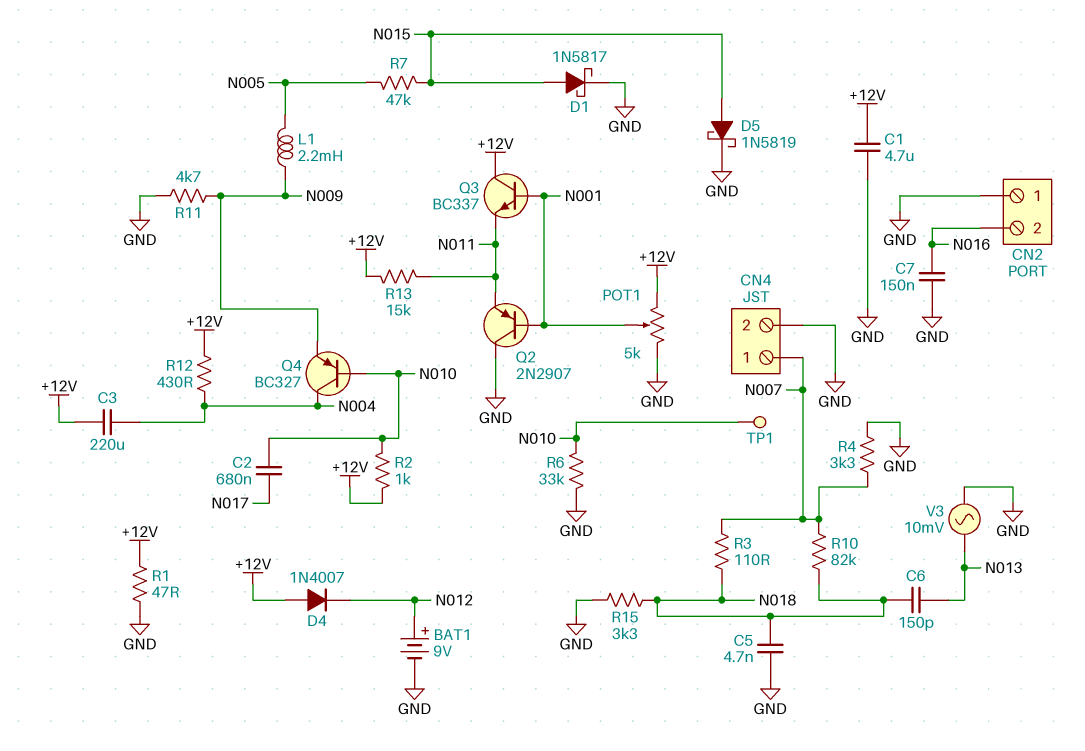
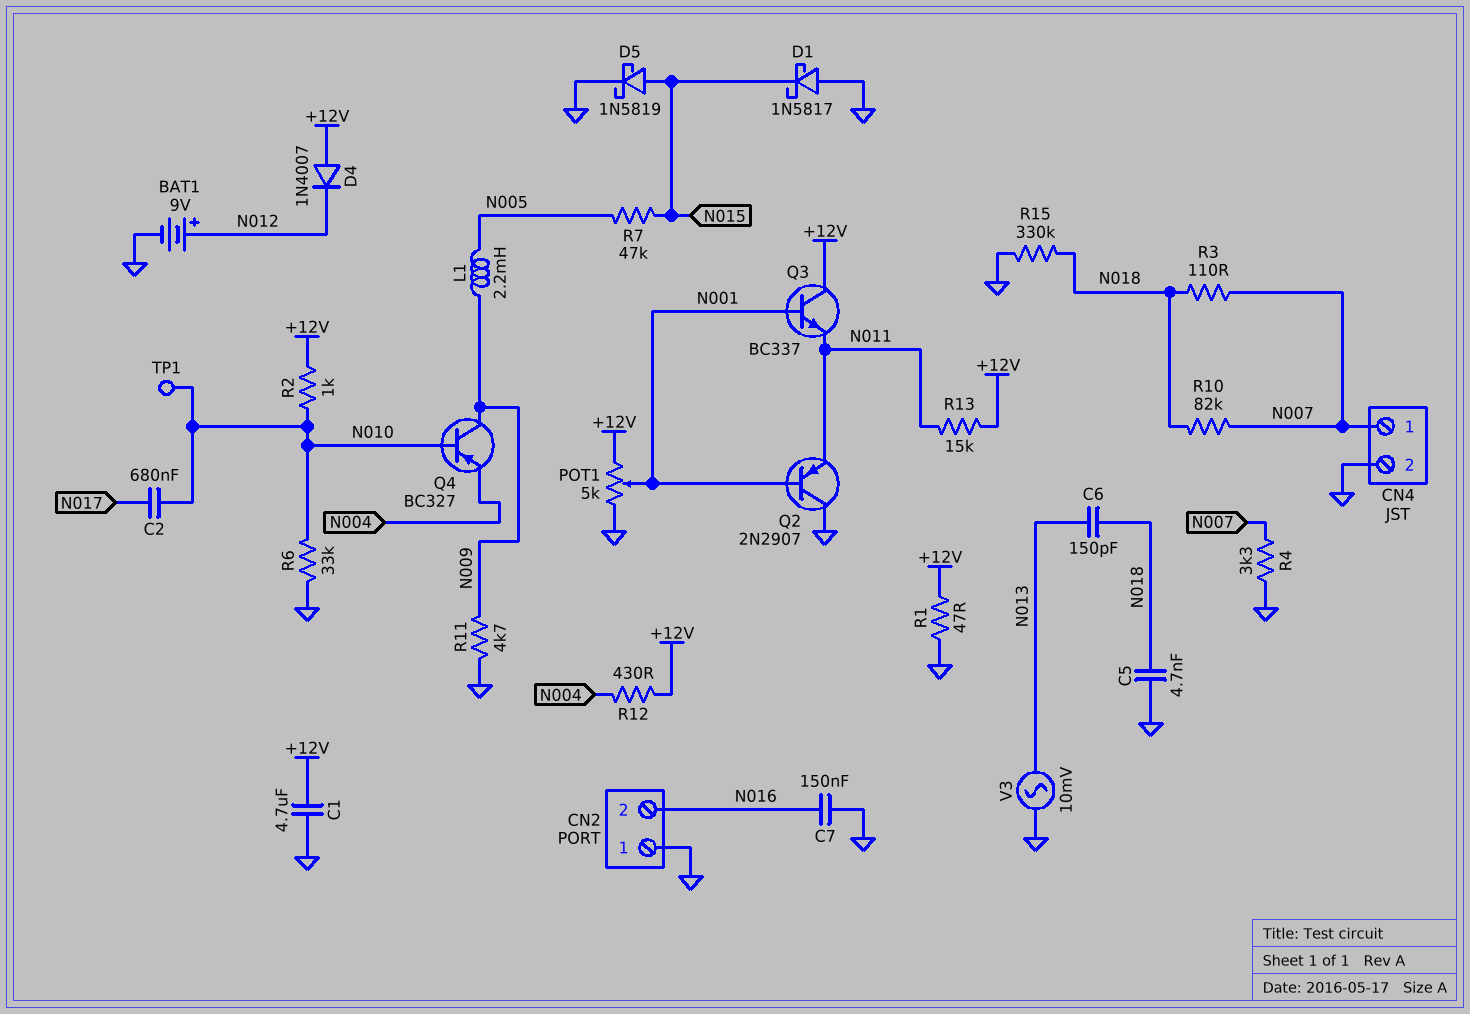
C3: 220uF (+12V, N004) -> none
D1: schottky 1N5817 (A N015, K GND) -> schottky 1N5817 (A GND, K N015)
Q4: PNP BC327 (B N010, C N004, E N009) -> PNP BC327 (B N010, C N009, E N004)
R15: 3.3k (GND, N018) -> 330k (GND, N018)

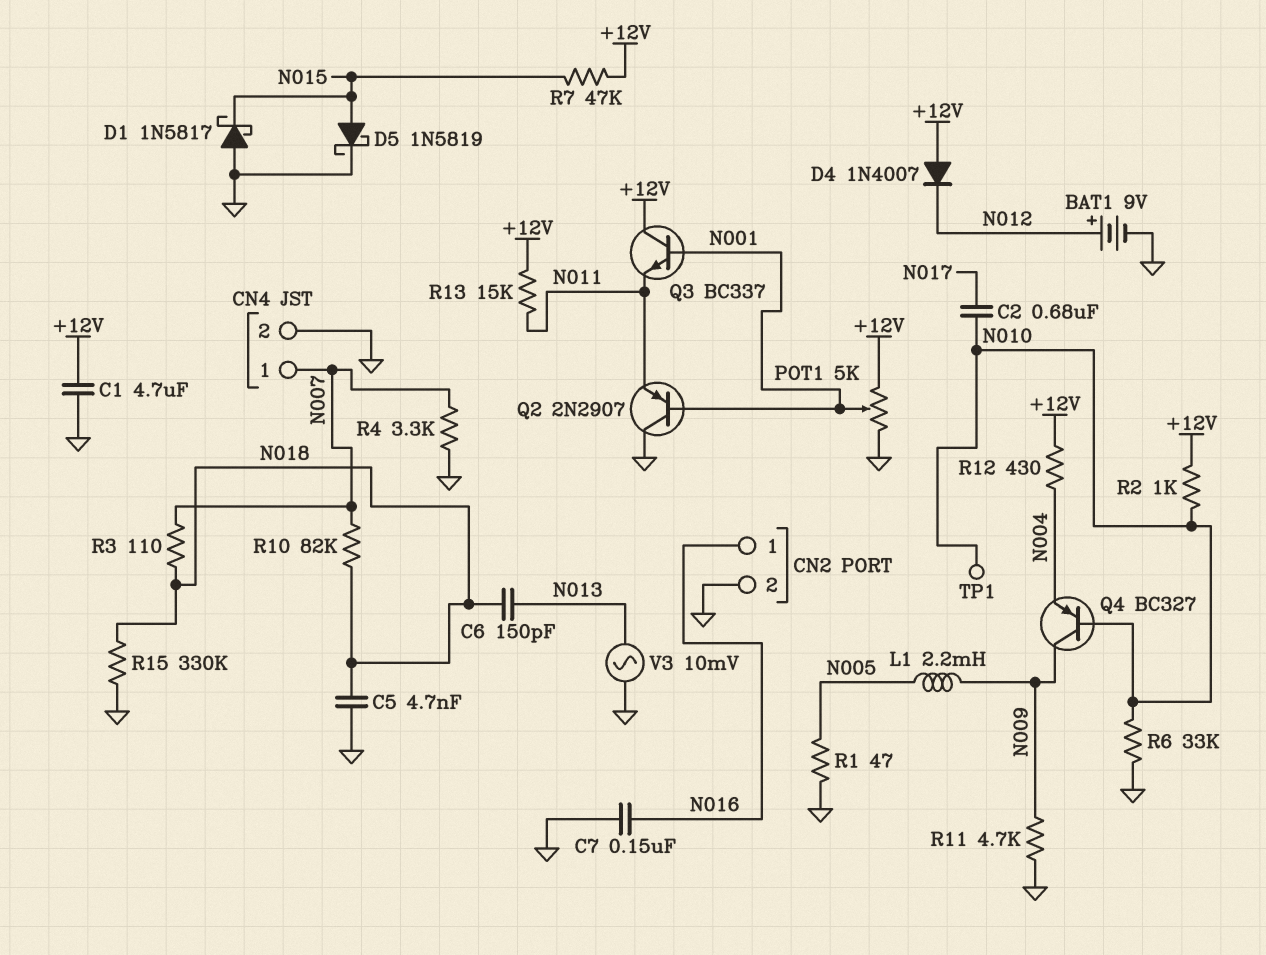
CN2 pin 1: GND -> N016
CN2 pin 2: N016 -> GND
R1: 47 (+12V, GND) -> 47 (GND, N005)
R7: 47k (N005, N015) -> 47k (+12V, N015)

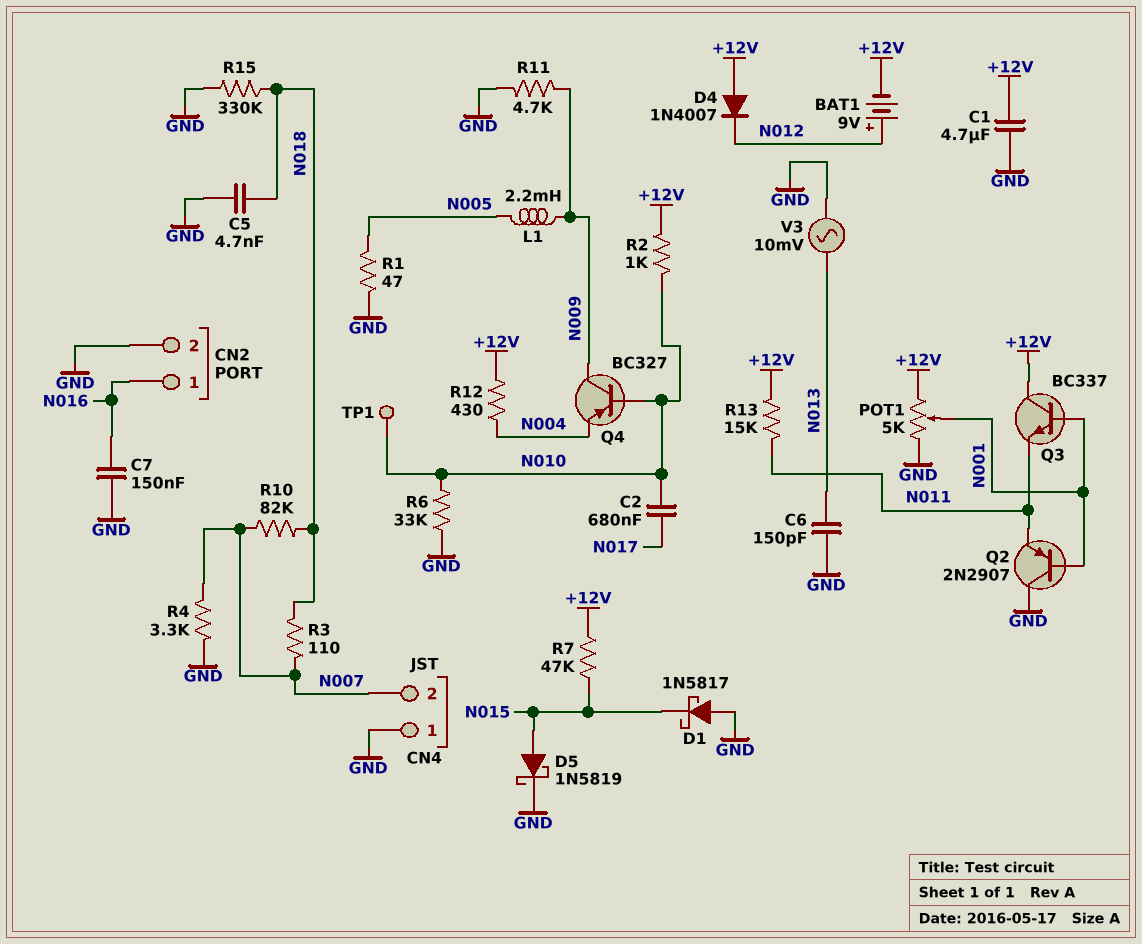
BAT1: 9V (plus N012, minus GND) -> 9V (plus N012, minus +12V)
C6: 150pF (N013, N018) -> 150pF (GND, N013)
CN4 pin 1: N007 -> GND
CN4 pin 2: GND -> N007

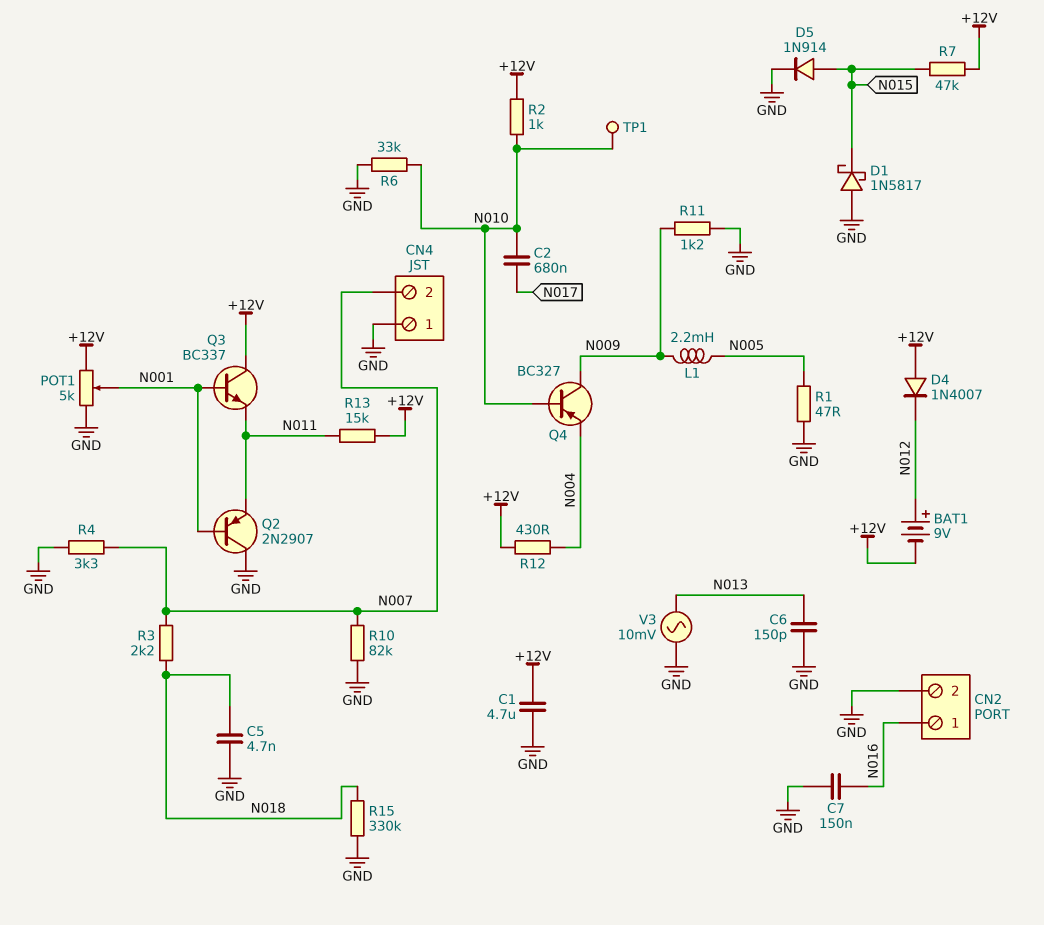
D5: schottky 1N5819 (A N015, K GND) -> diode 1N914 (A N015, K GND)
R3: 110 (N007, N018) -> 2.2k (N007, N018)
R10: 82k (N007, N018) -> 82k (GND, N007)
R11: 4.7k (GND, N009) -> 1.2k (GND, N009)

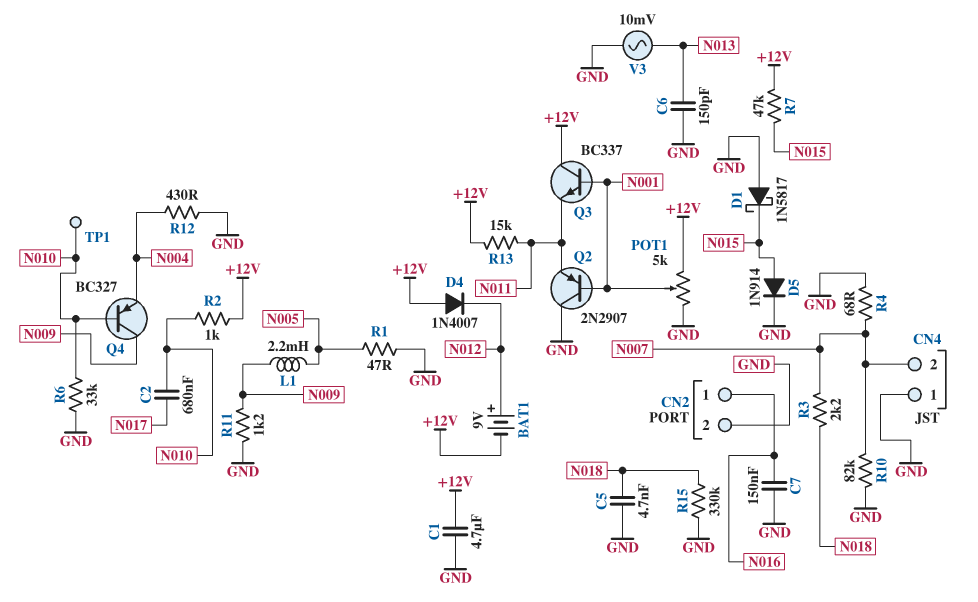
R4: 3.3k (GND, N007) -> 68 (GND, N007)
R12: 430 (+12V, N004) -> 430 (GND, N004)

